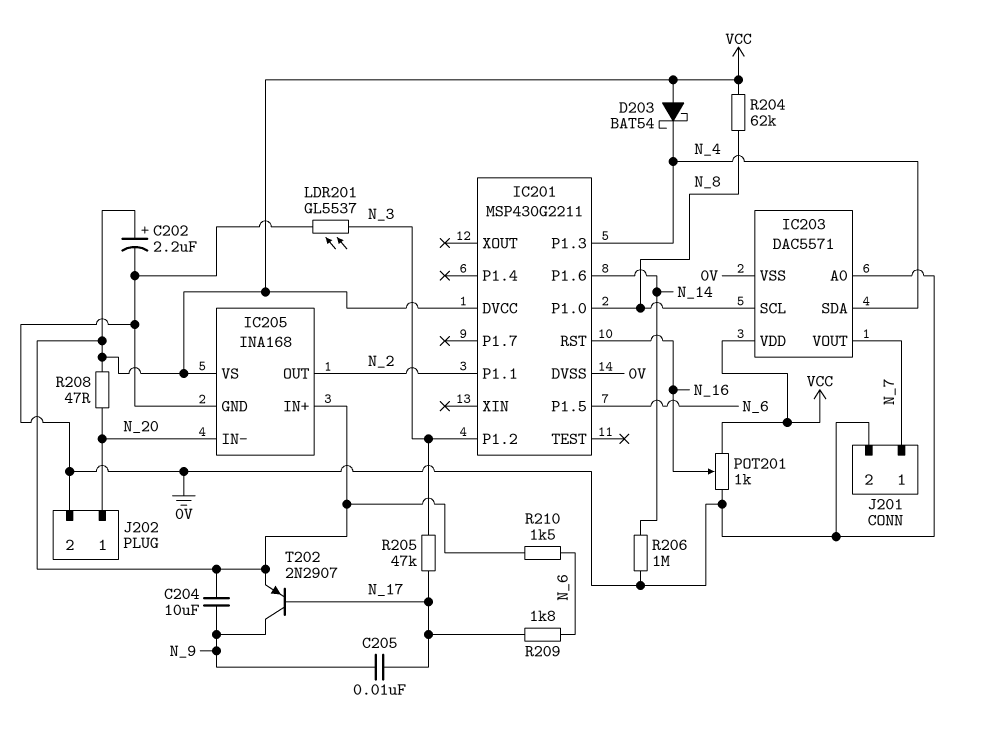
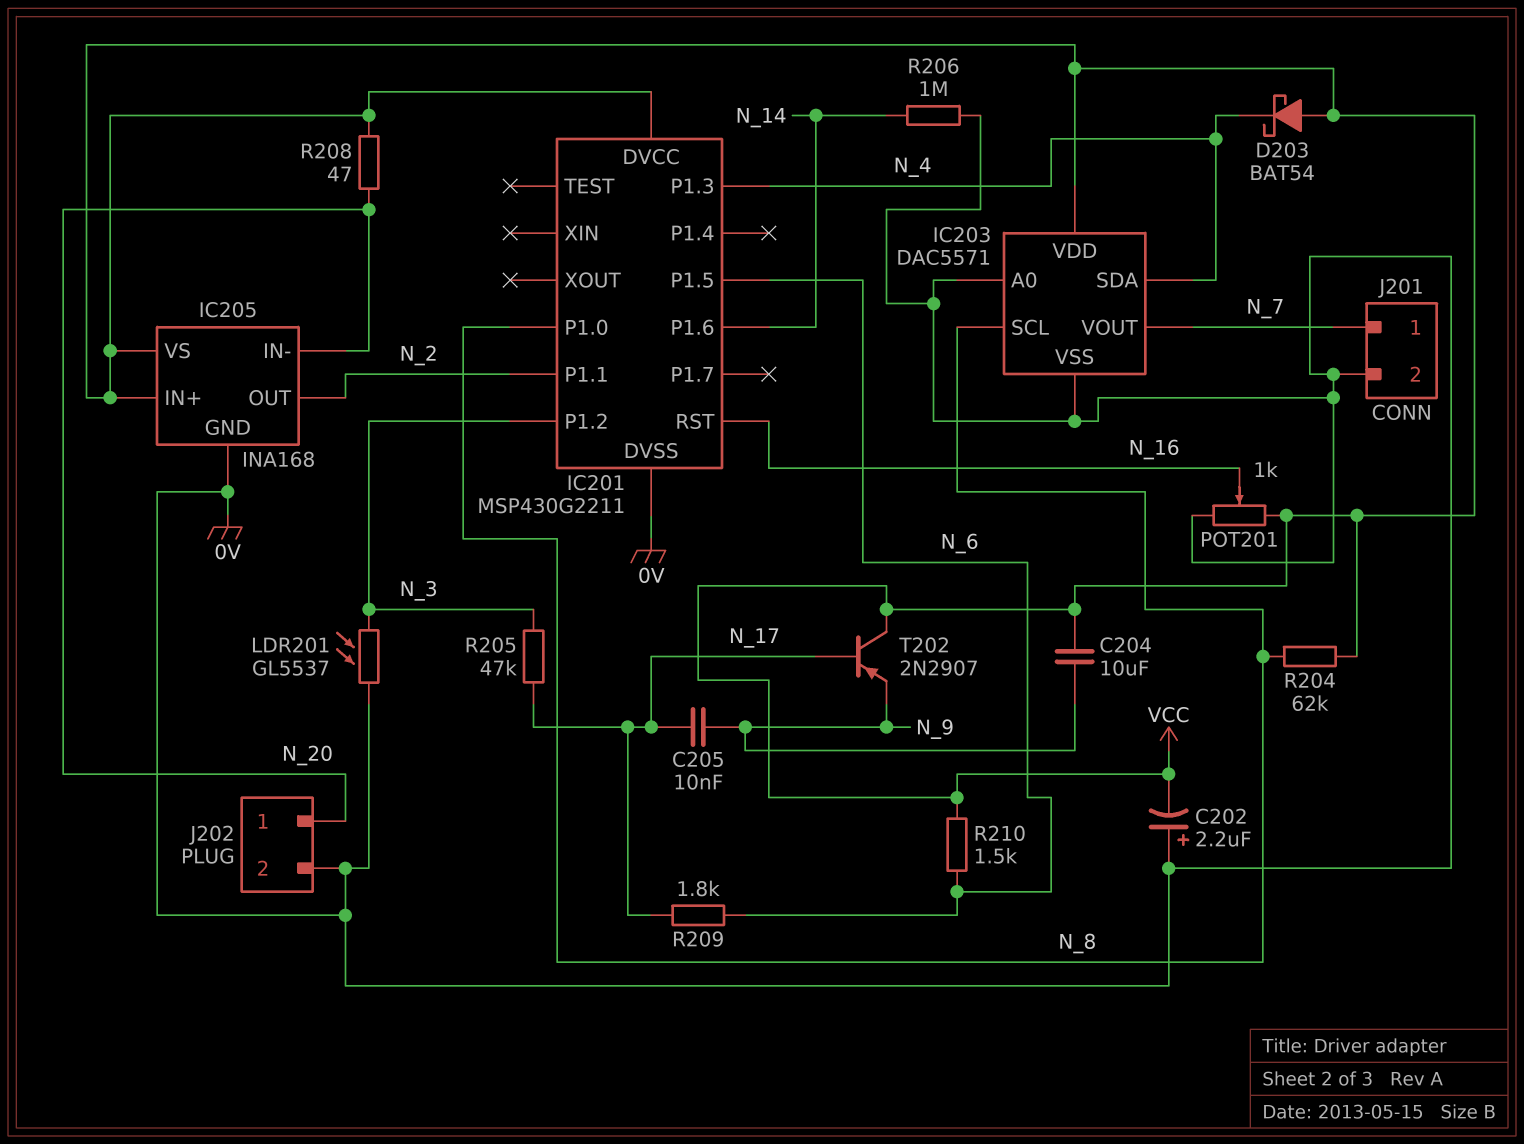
C202: 2.2uF (plus VCC, minus 0V) -> 2.2uF (plus 0V, minus VCC)
T202: PNP 2N2907 (B N_17, C N_9, E VCC) -> PNP 2N2907 (B N_17, C VCC, E N_9)

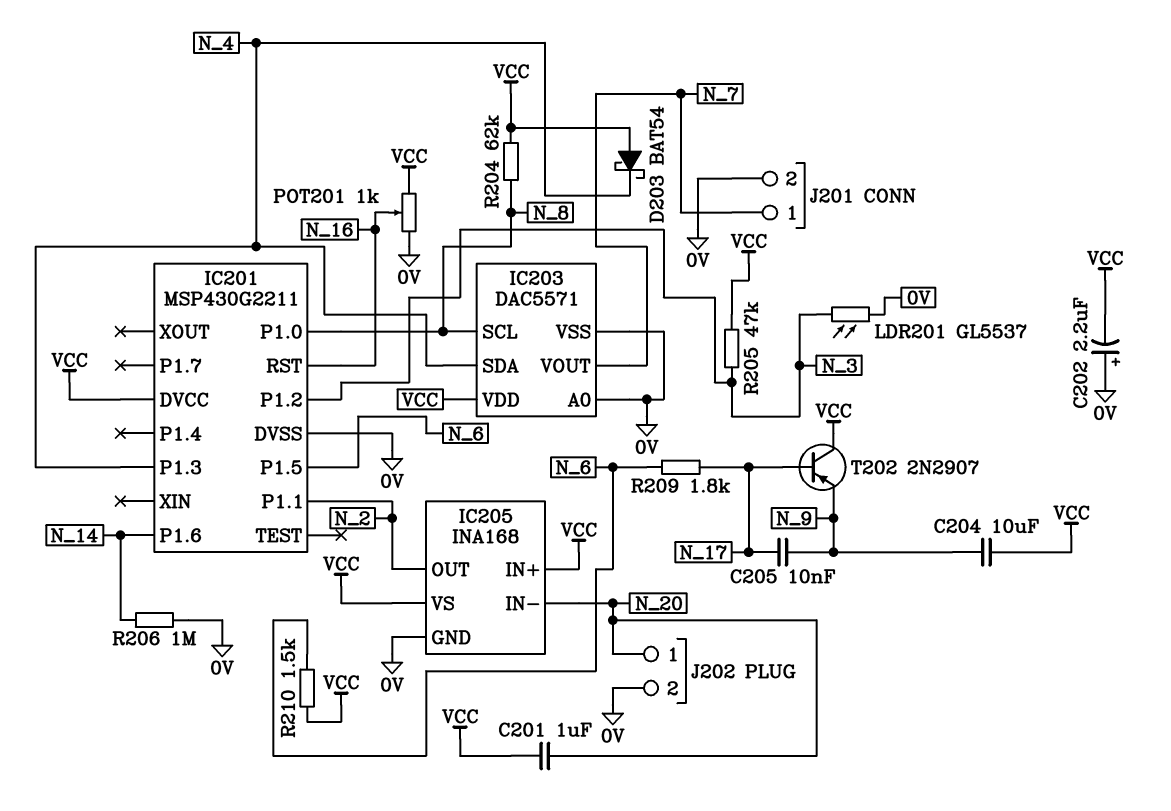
C201: none -> 1uF (N_20, VCC)
R205: 47k (N_3, N_17) -> 47k (N_3, VCC)
R208: 47 (N_20, VCC) -> none

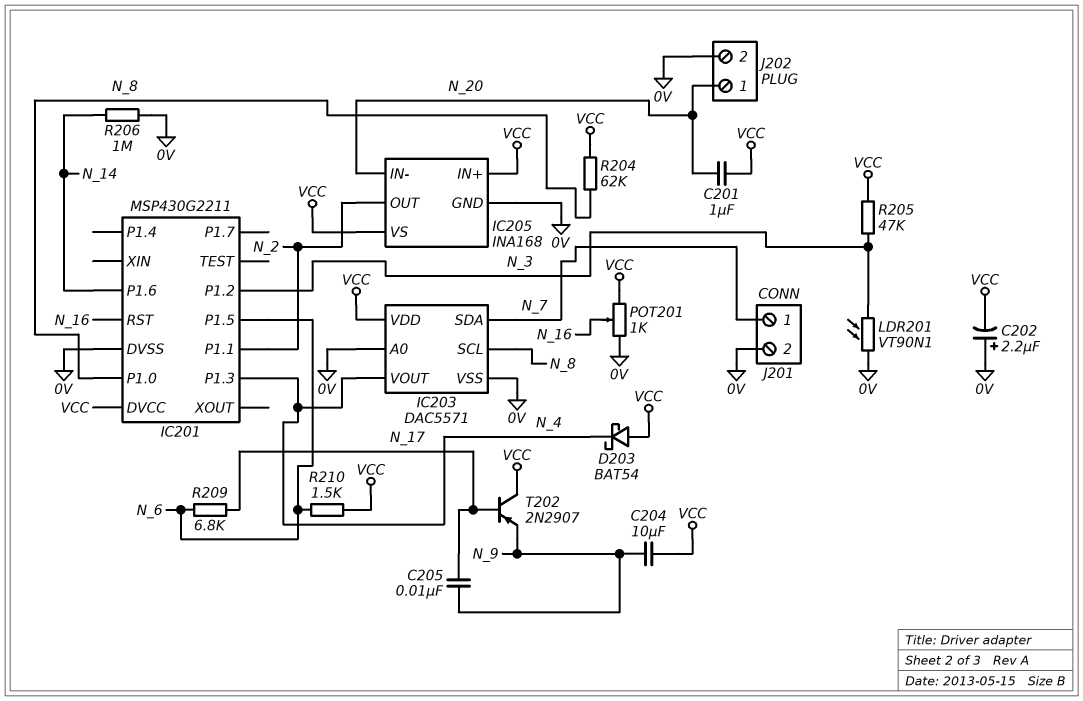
IC203 pin SDA: N_4 -> N_7
IC203 pin VOUT: N_7 -> N_4
LDR201: GL5537 (0V, N_3) -> VT90N1 (0V, N_3)
R209: 1.8k (N_6, N_17) -> 6.8k (N_6, N_17)

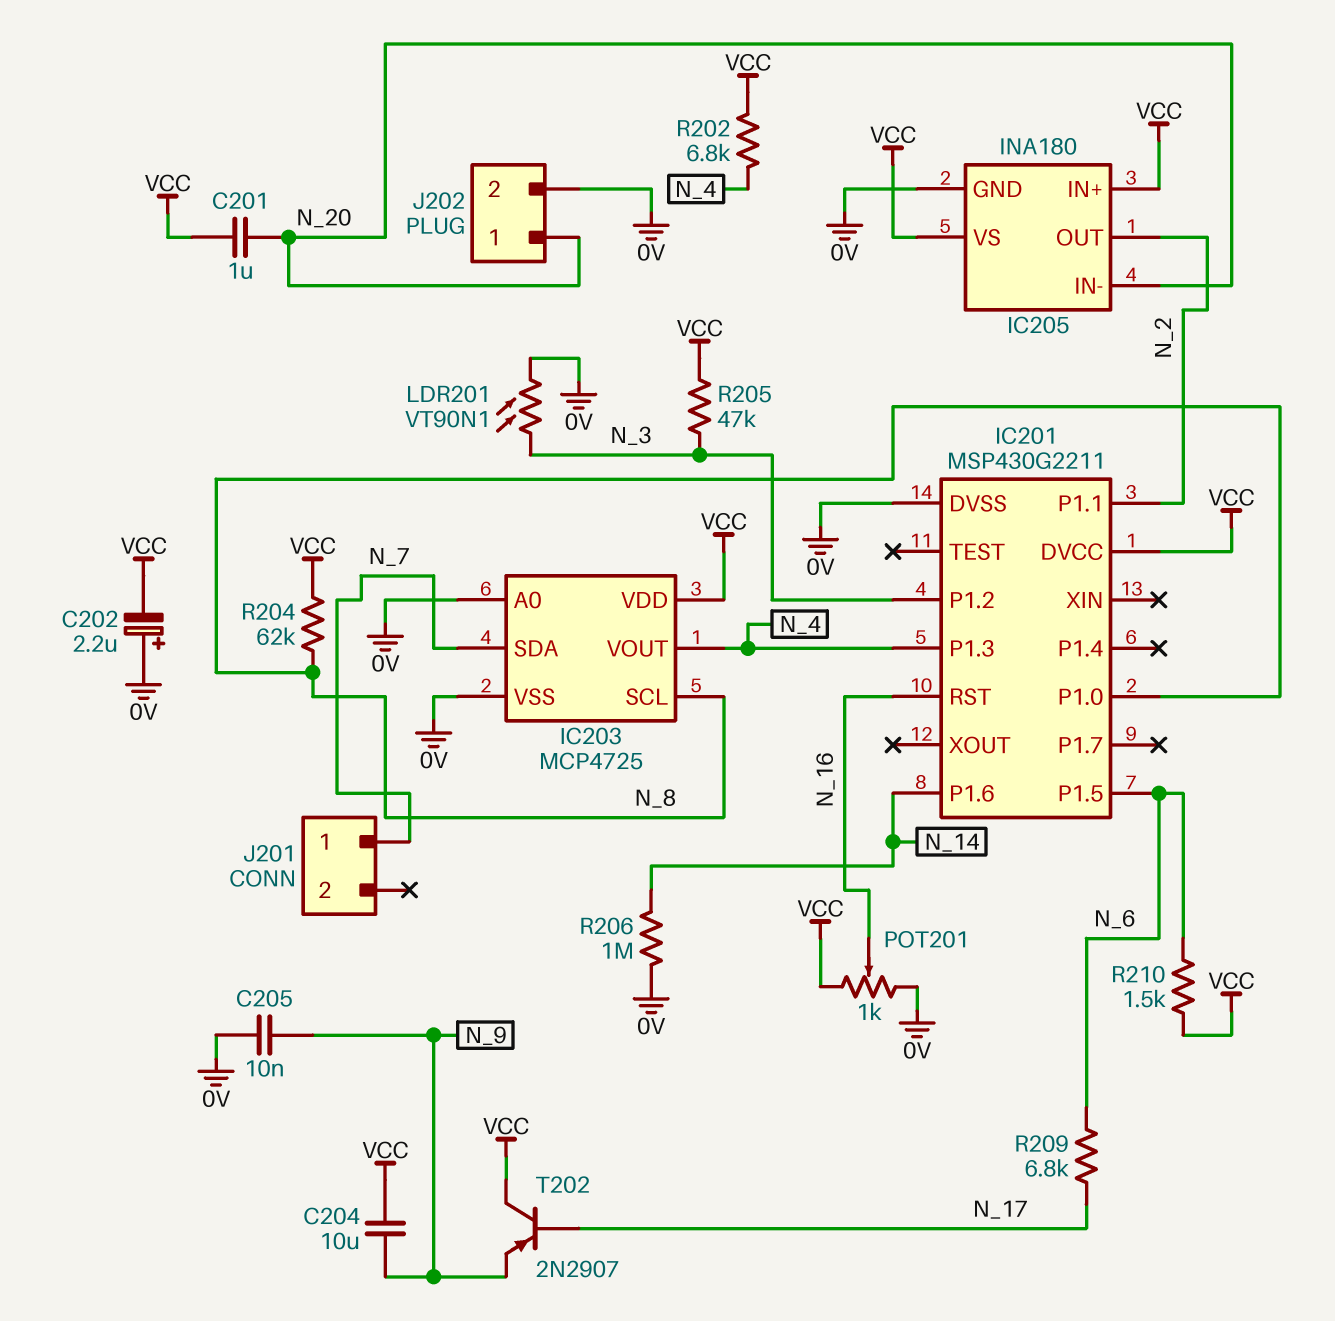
C205: 10nF (N_9, N_17) -> 10nF (0V, N_9)
D203: schottky BAT54 (A VCC, K N_4) -> none
IC203: DAC5571 -> MCP4725
IC205: INA168 -> INA180
J201 pin 2: 0V -> none
R202: none -> 6.8k (N_4, VCC)

